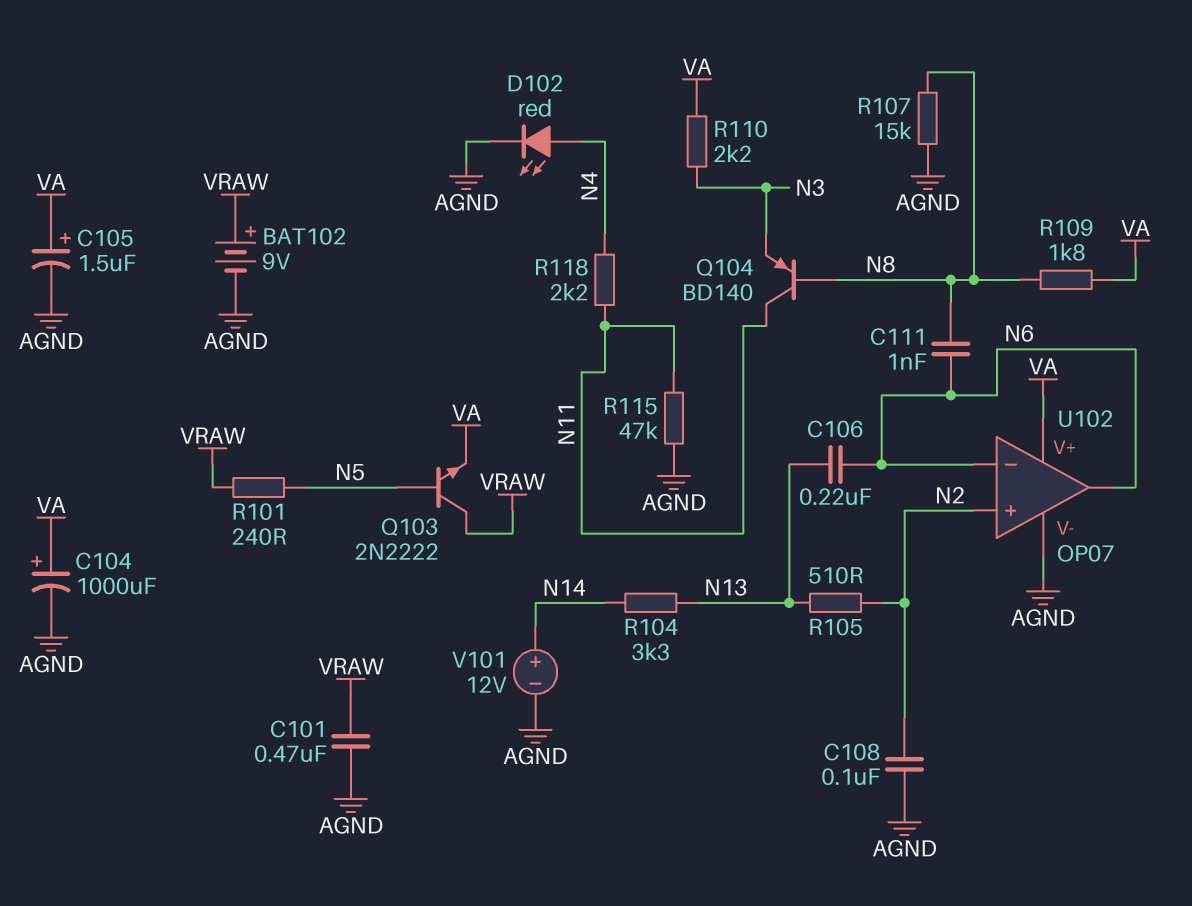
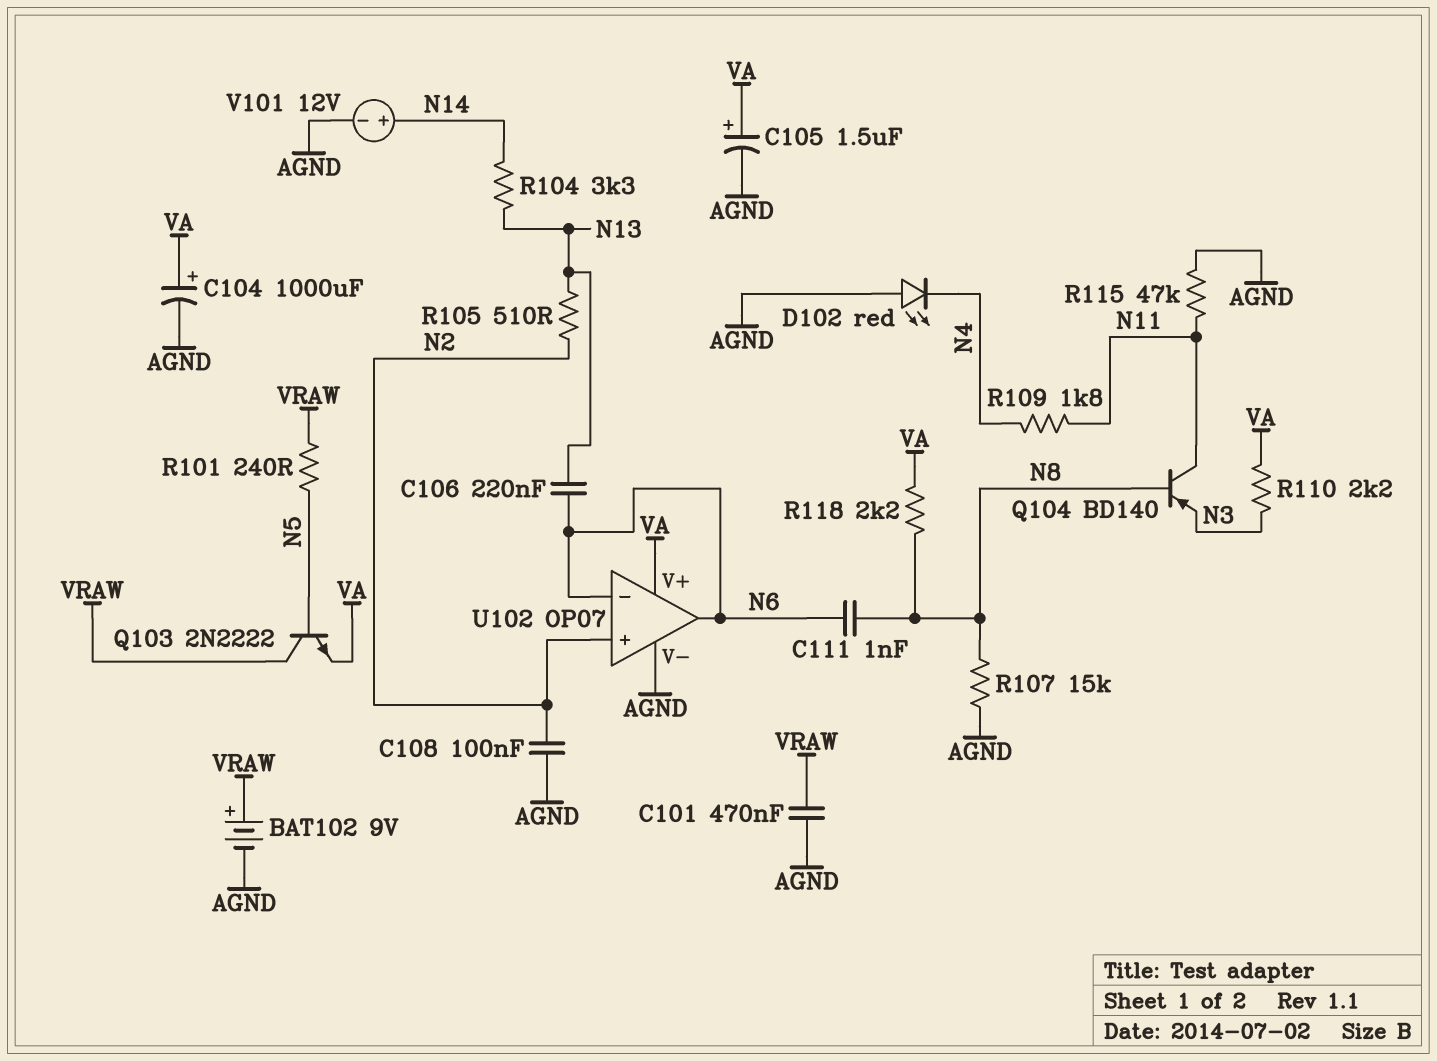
D102: LED red (A N4, K AGND) -> LED red (A AGND, K N4)
R109: 1.8k (N8, VA) -> 1.8k (N4, N11)
R118: 2.2k (N4, N11) -> 2.2k (N8, VA)

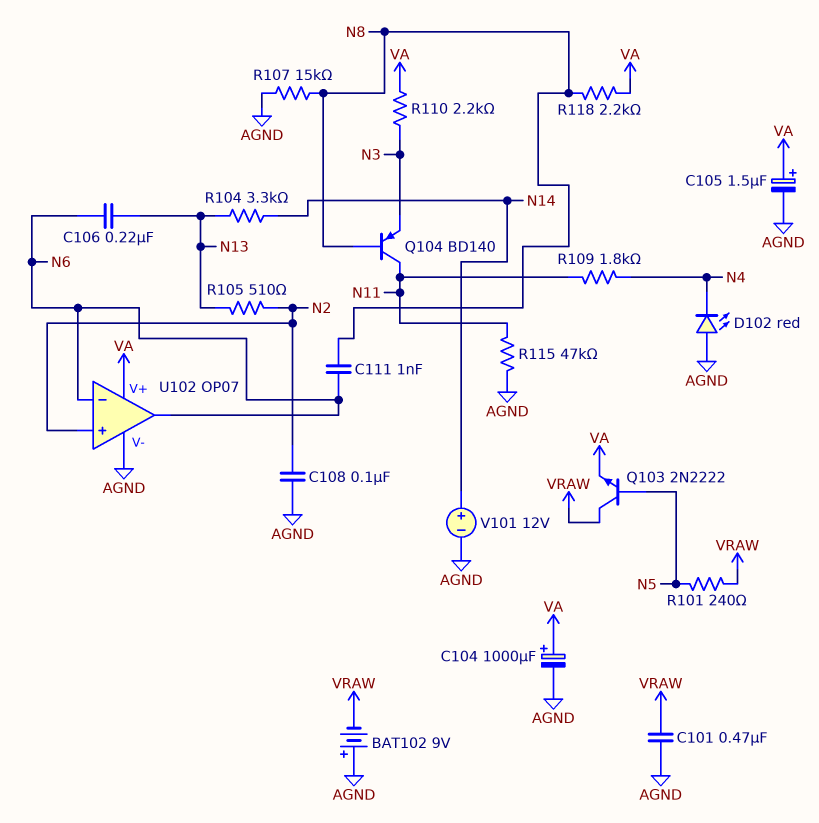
BAT102: 9V (plus VRAW, minus AGND) -> 9V (plus AGND, minus VRAW)

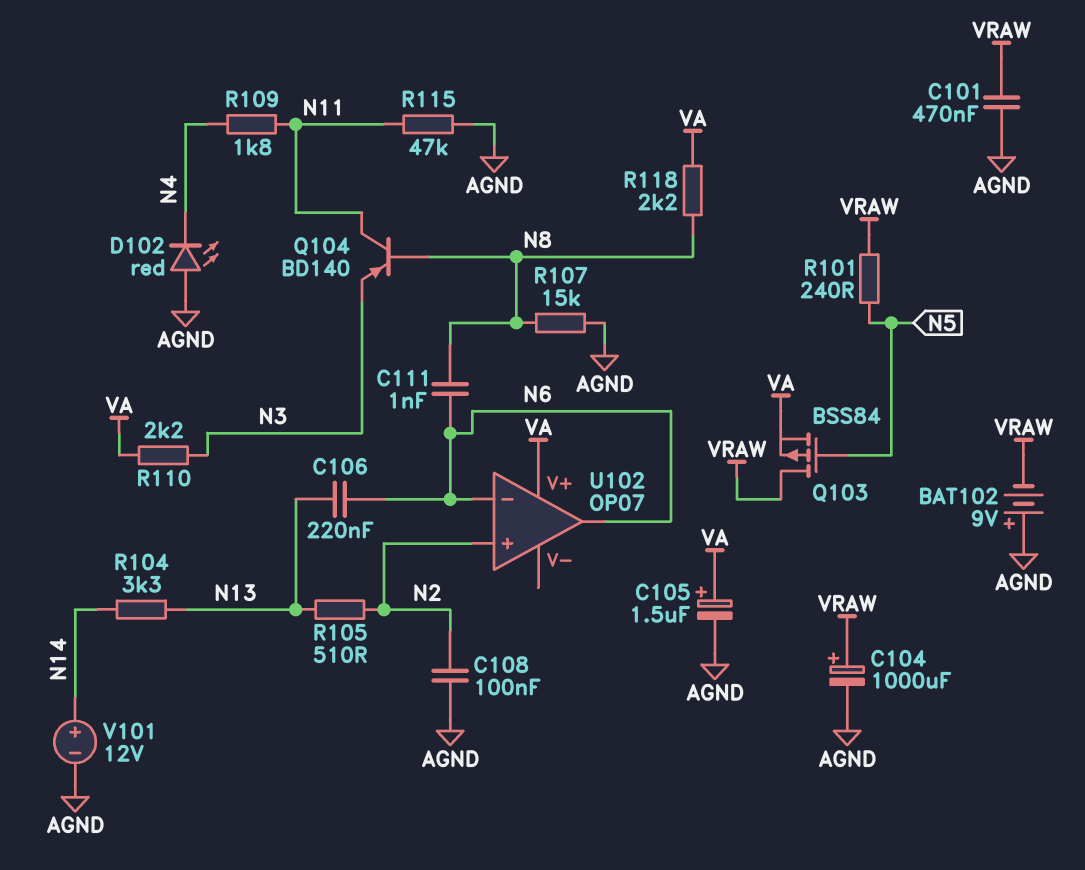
C104: 1000uF (plus VA, minus AGND) -> 1000uF (plus VRAW, minus AGND)
Q103: NPN 2N2222 (B N5, C VRAW, E VA) -> PMOS BSS84 (G N5, D VRAW, S VA)
U102 pin V-: AGND -> none

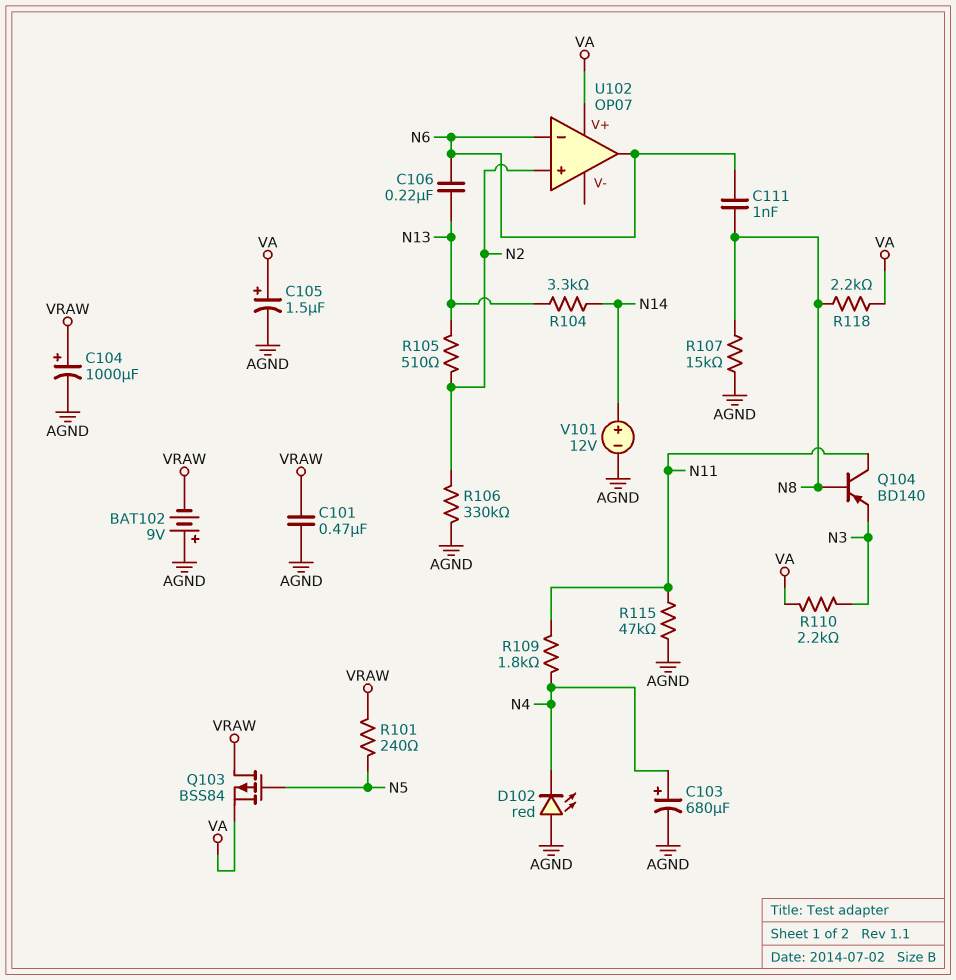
C103: none -> 680uF (plus N4, minus AGND)
C108: 100nF (AGND, N2) -> none
R106: none -> 330k (AGND, N2)

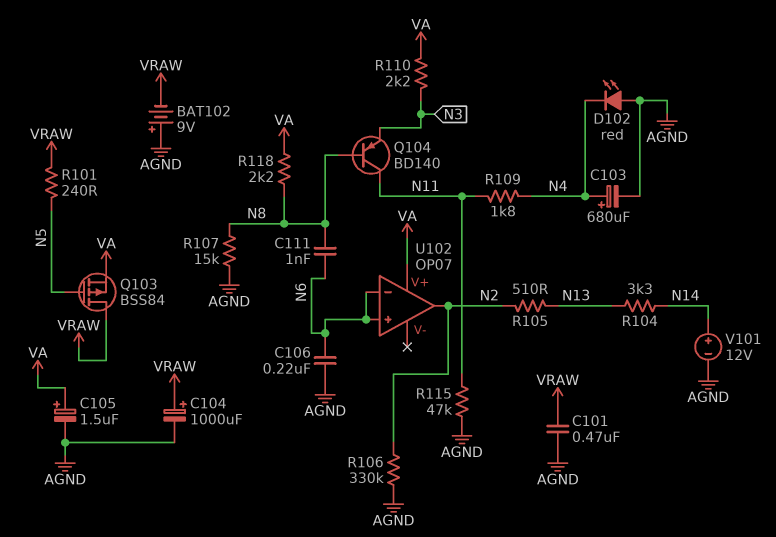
C106: 220nF (N6, N13) -> 220nF (AGND, N6)
U102 pin in+: N2 -> N6
U102 pin out: N6 -> N2

